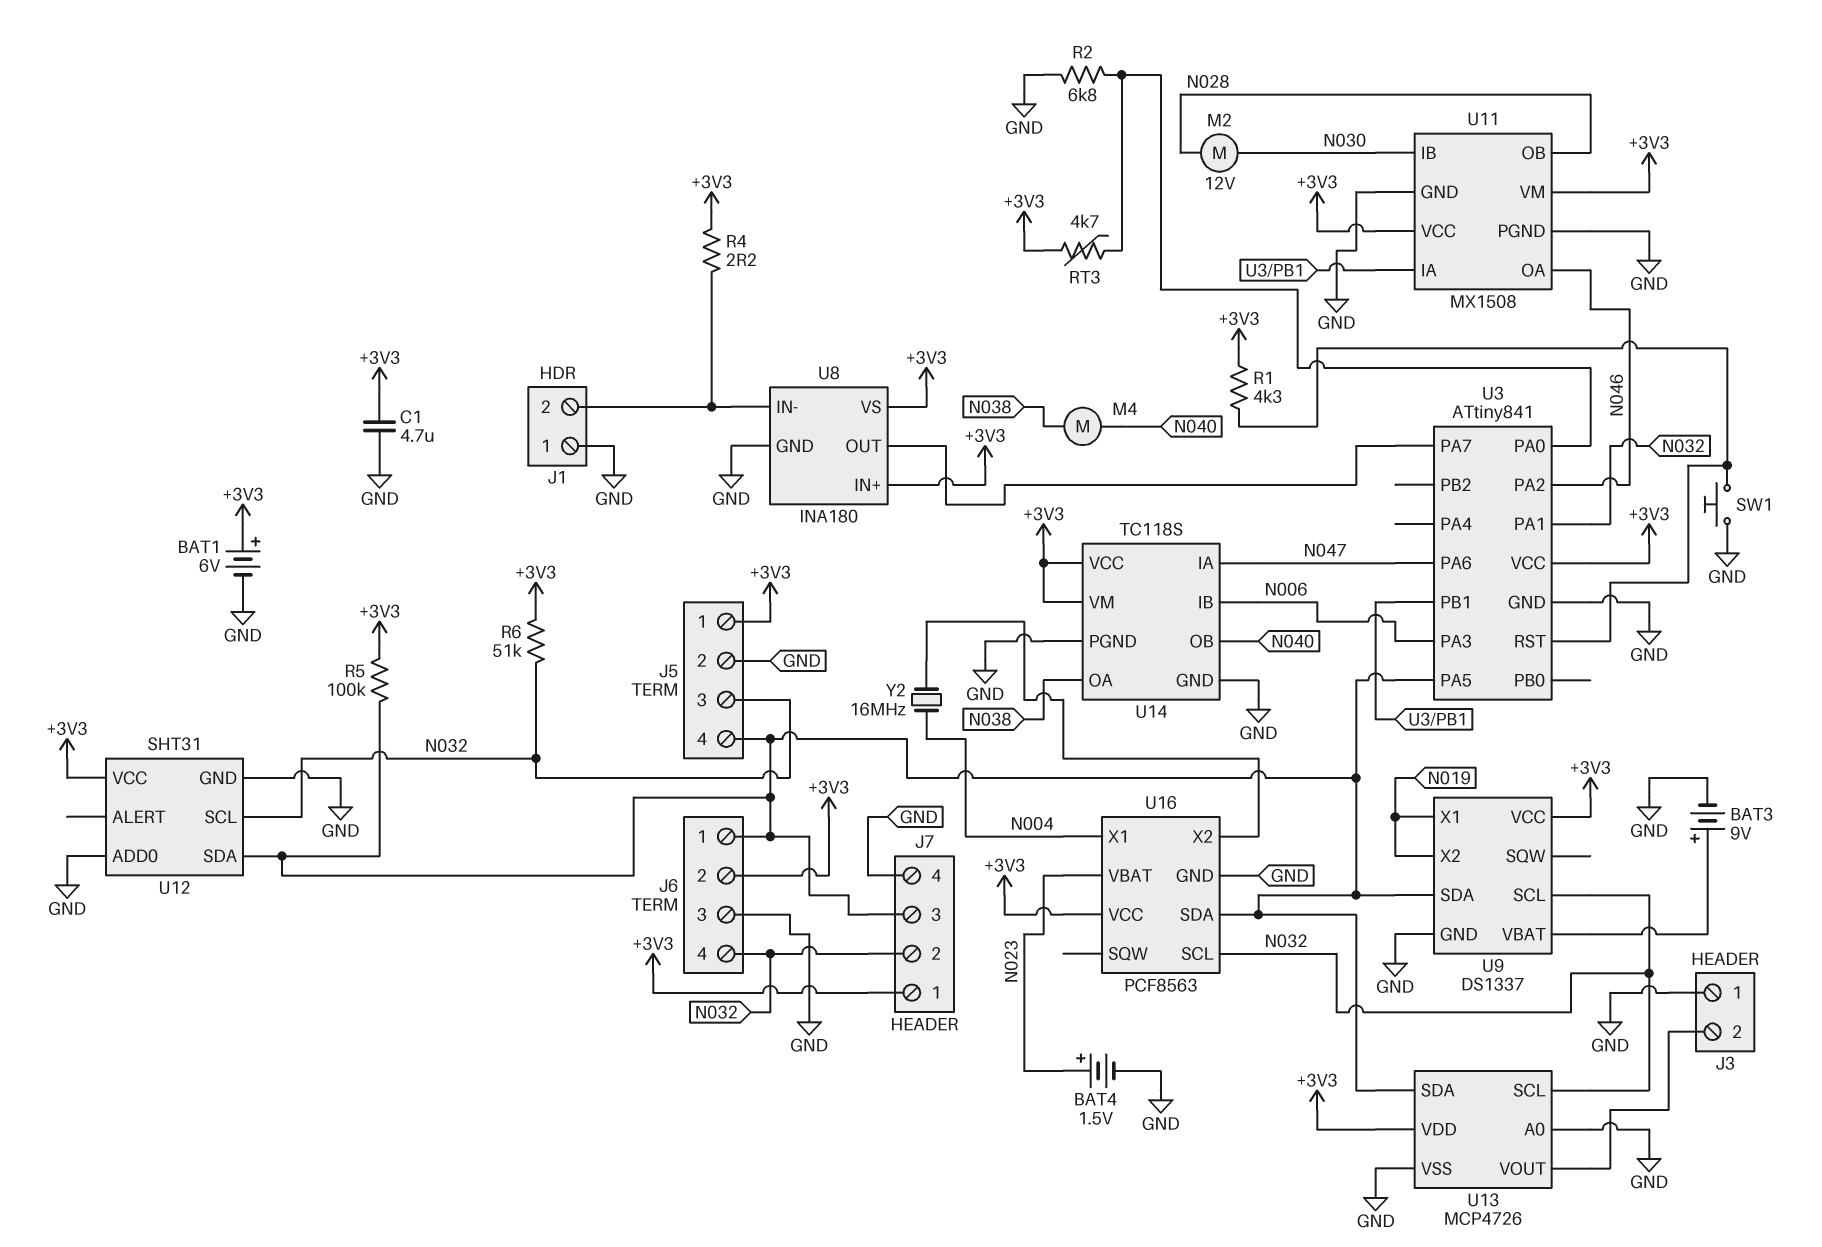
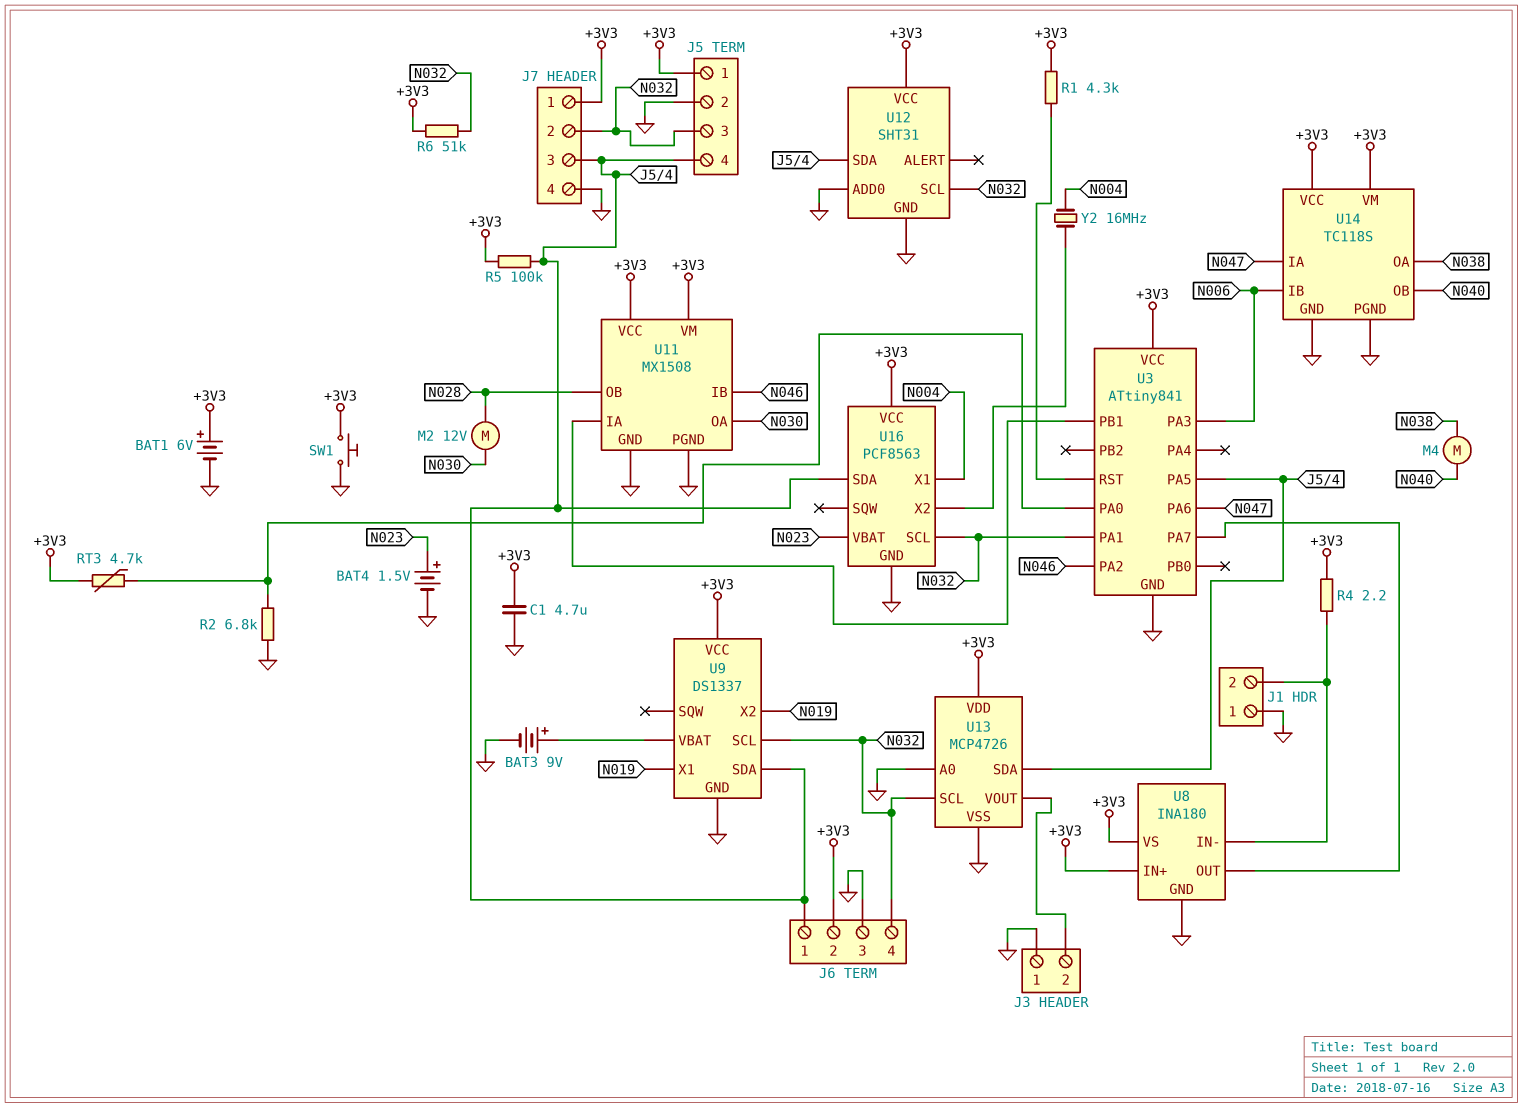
SW1: button (GND, U3/RST) -> button (+3V3, GND)
U11 pin IB: N030 -> N046
U11 pin OA: N046 -> N030

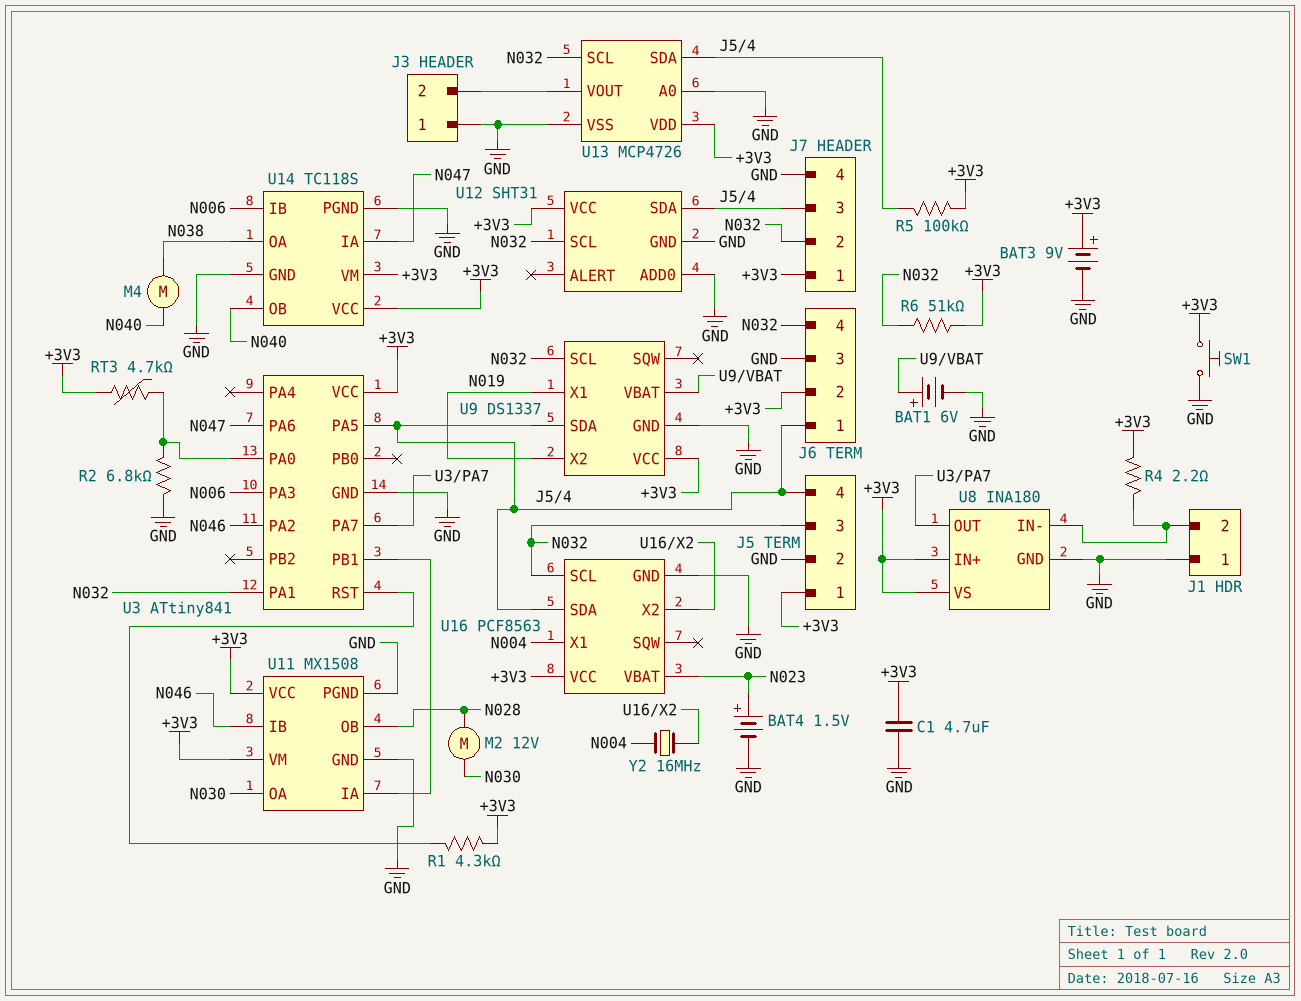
BAT1: 6V (plus +3V3, minus GND) -> 6V (plus U9/VBAT, minus GND)
BAT3: 9V (plus U9/VBAT, minus GND) -> 9V (plus +3V3, minus GND)

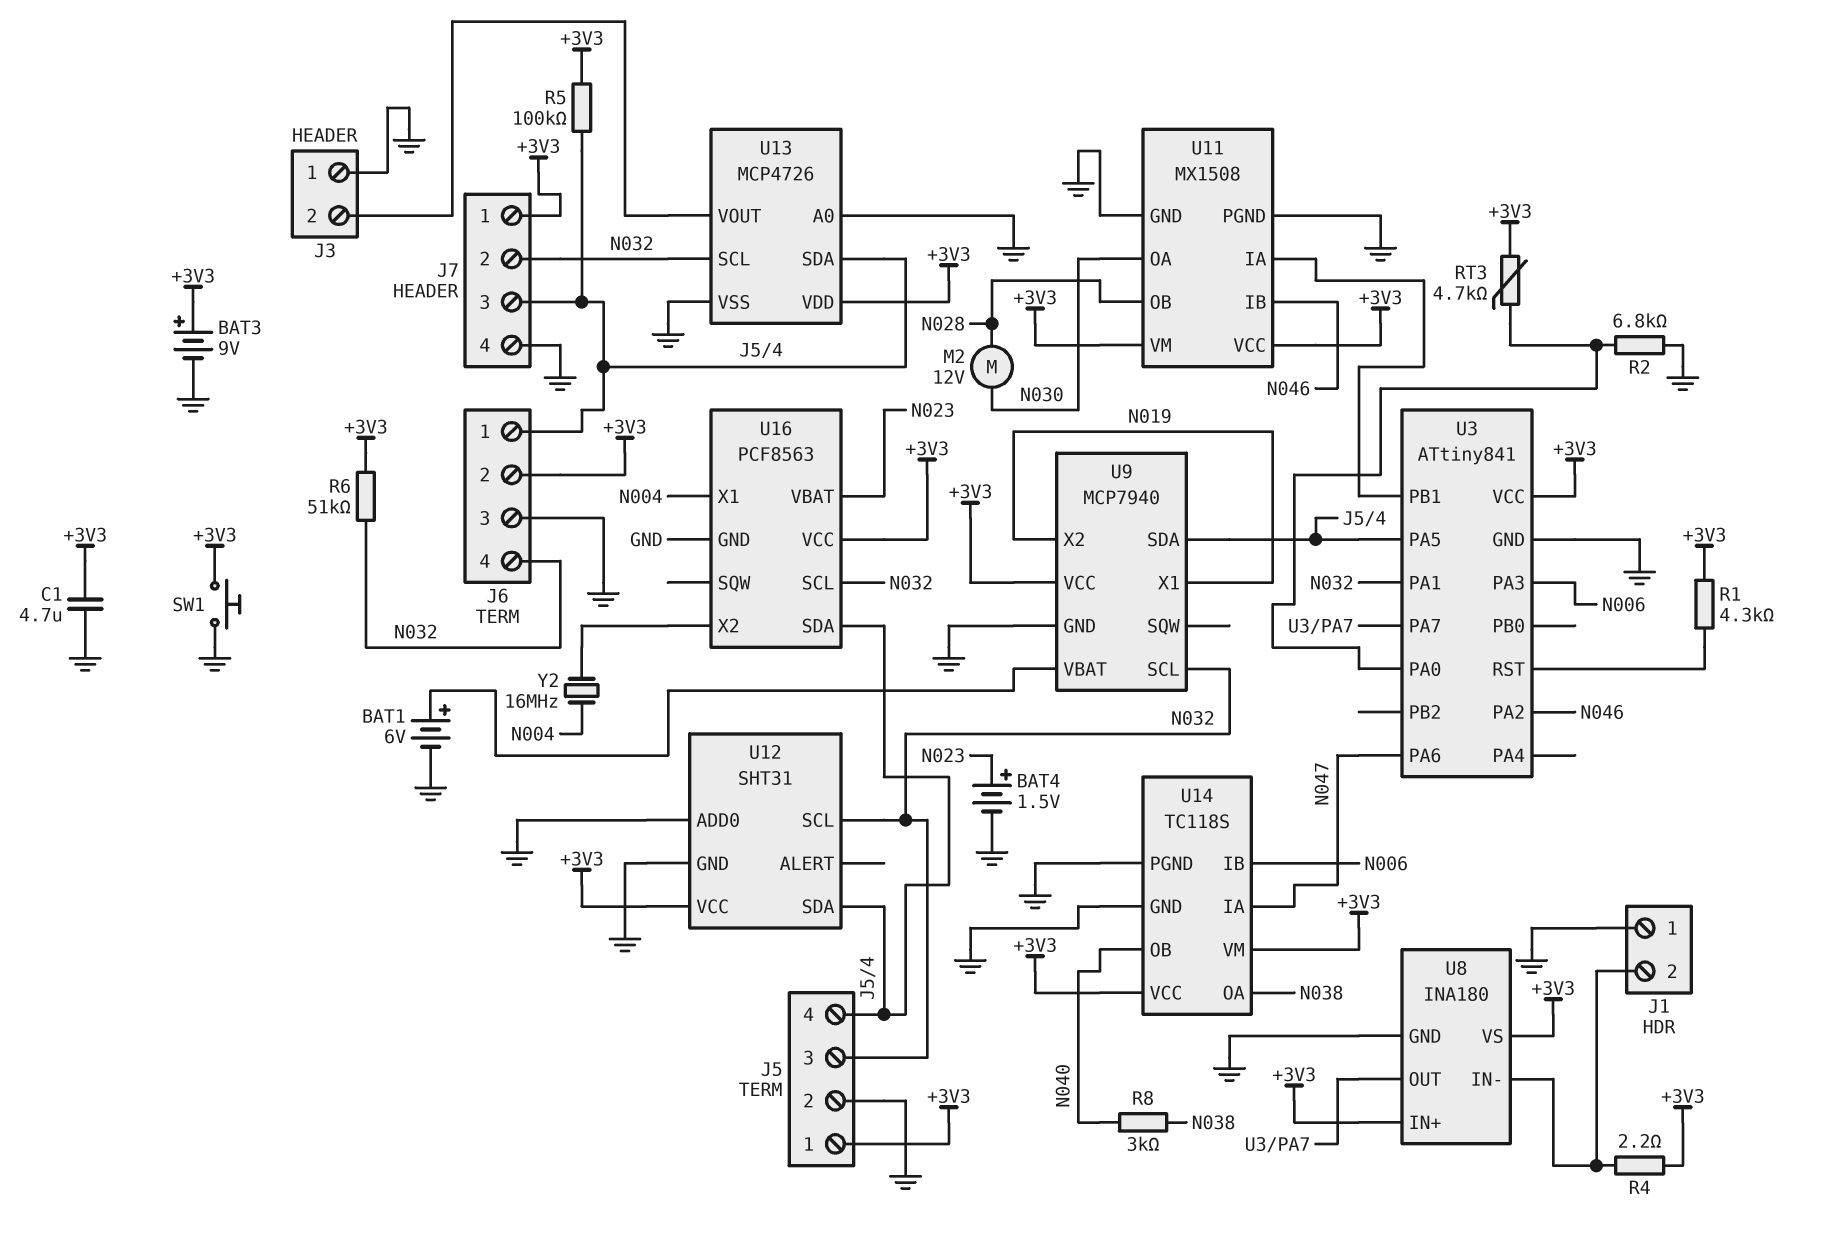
M4: motor (N038, N040) -> none
R8: none -> 3k (N038, N040)
U9: DS1337 -> MCP7940

